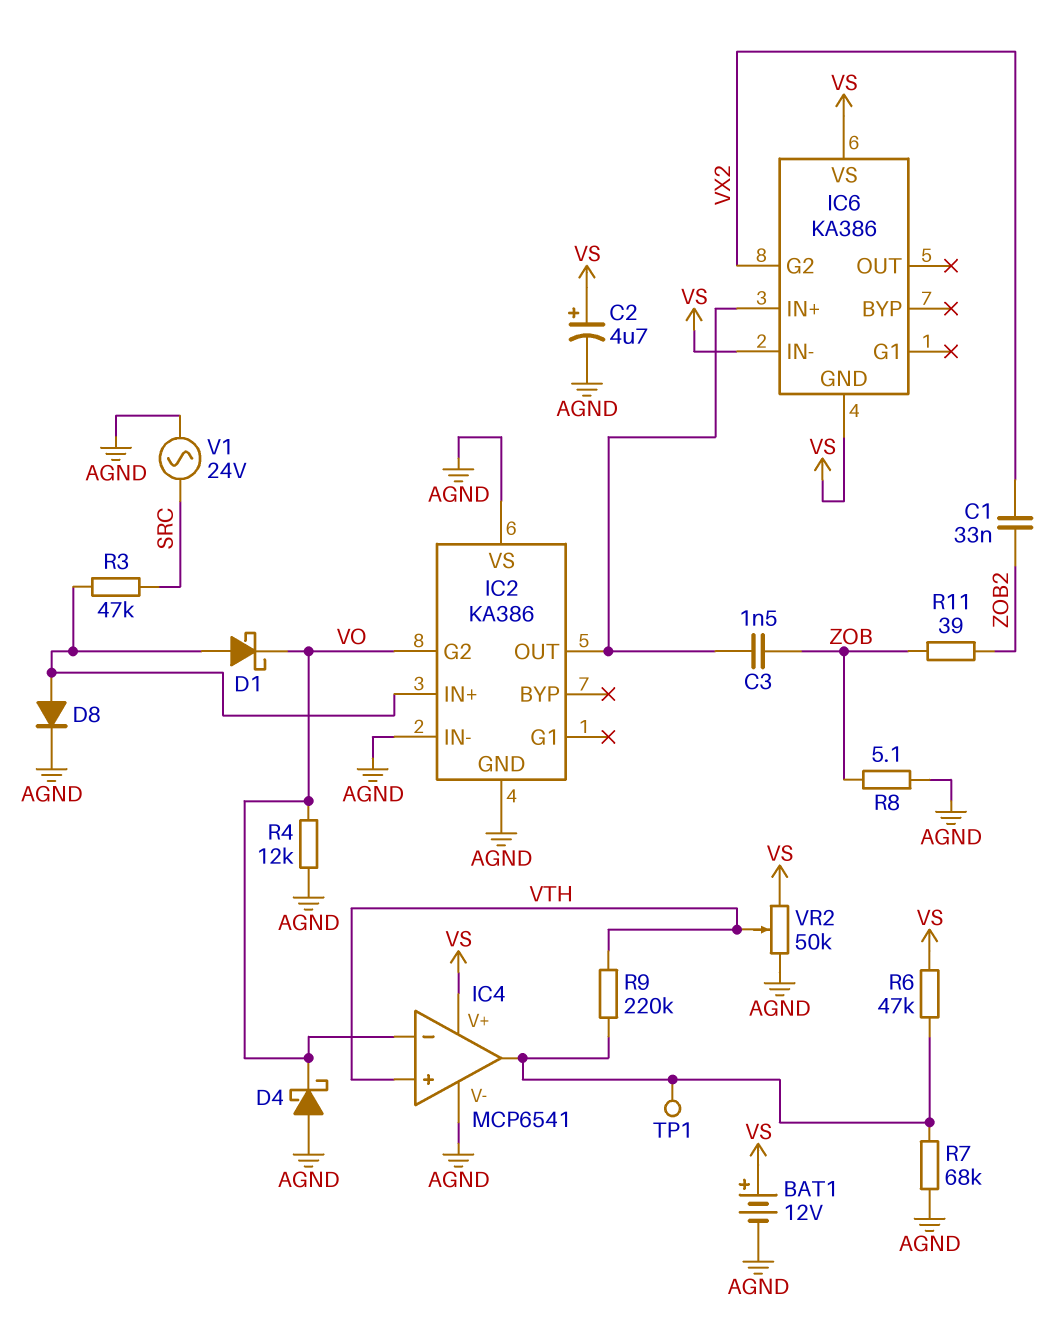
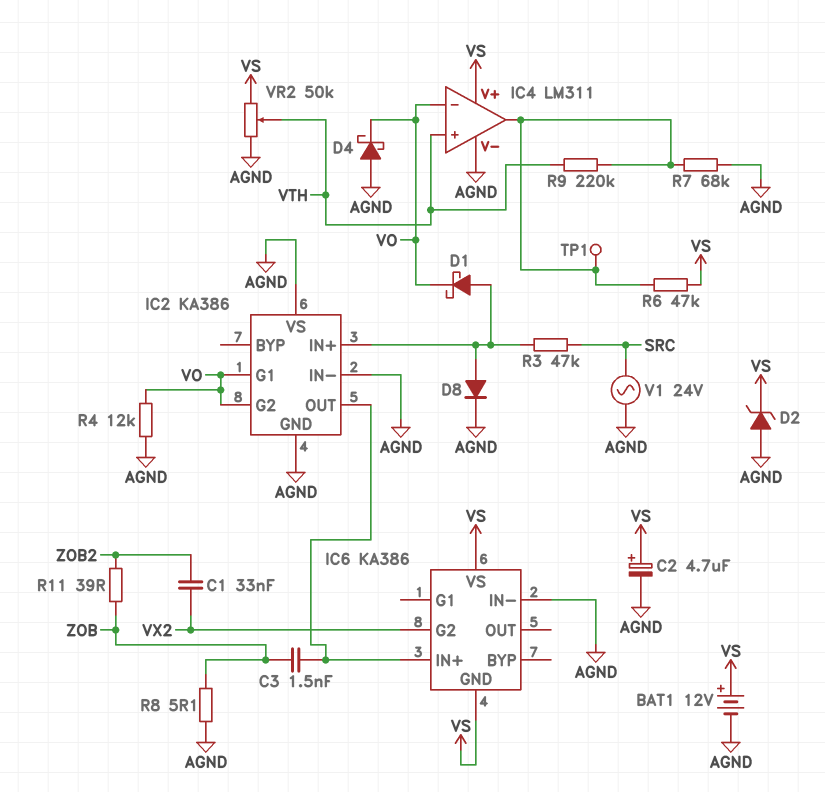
D2: none -> zener (A AGND, K VS)
IC2 pin G1: none -> VO
IC4: MCP6541 -> LM311
IC6 pin IN-: VS -> AGND

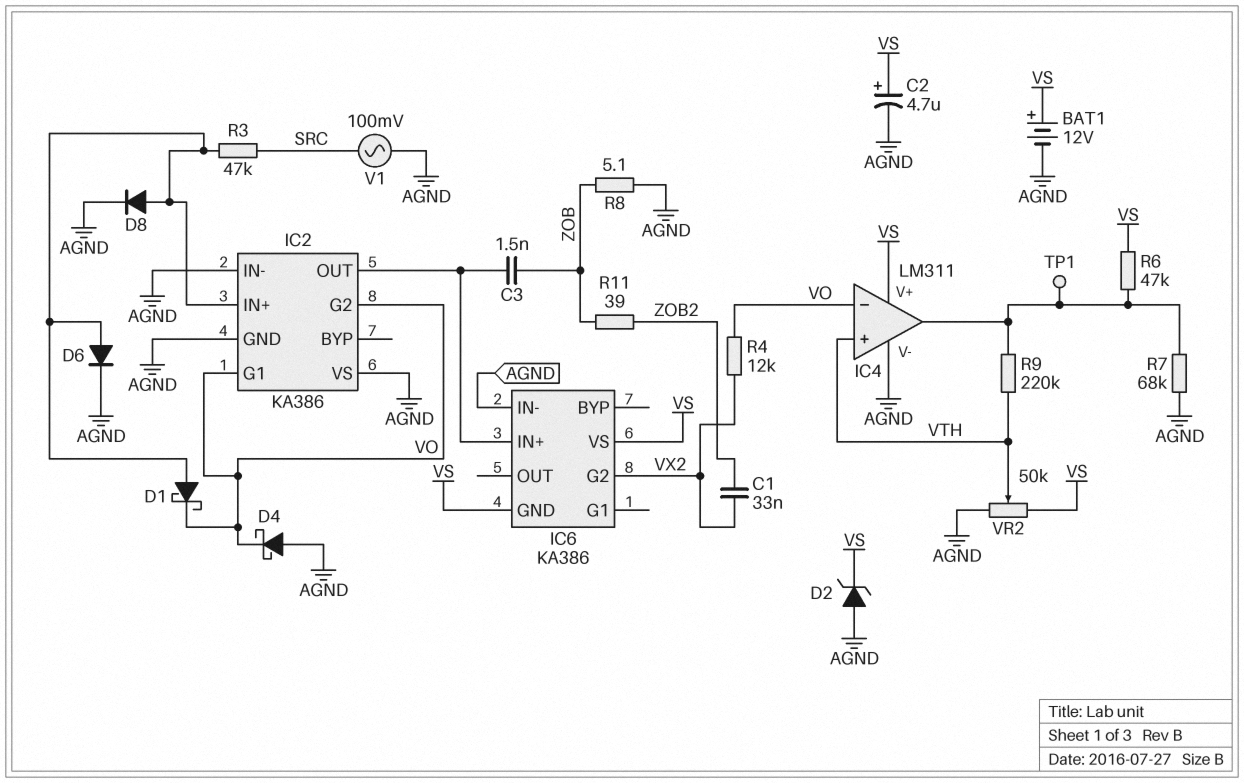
D6: none -> diode (A IC2/IN+, K AGND)
R4: 12k (AGND, VO) -> 12k (VO, VX2)
V1: AC 24V (AGND, SRC) -> AC 100mV (AGND, SRC)

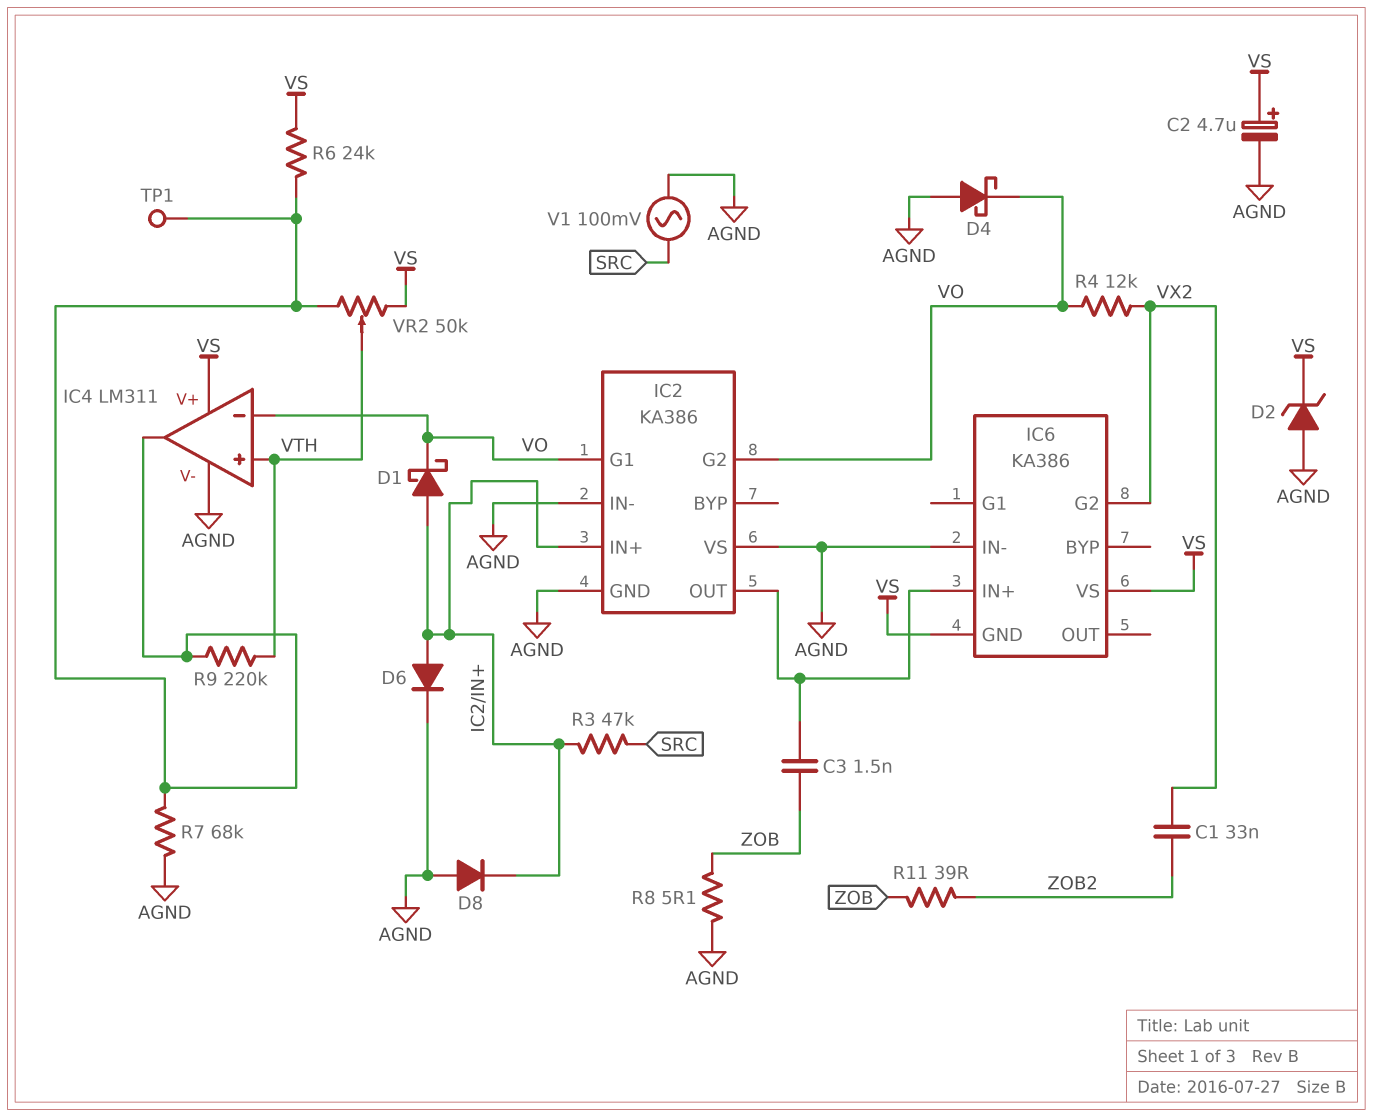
BAT1: 12V (plus VS, minus AGND) -> none
D8: diode (A IC2/IN+, K AGND) -> diode (A AGND, K IC2/IN+)
R6: 47k (IC4/out, VS) -> 24k (IC4/out, VS)
VR2: 50k (AGND, VS, wiper VTH) -> 50k (IC4/out, VS, wiper VTH)

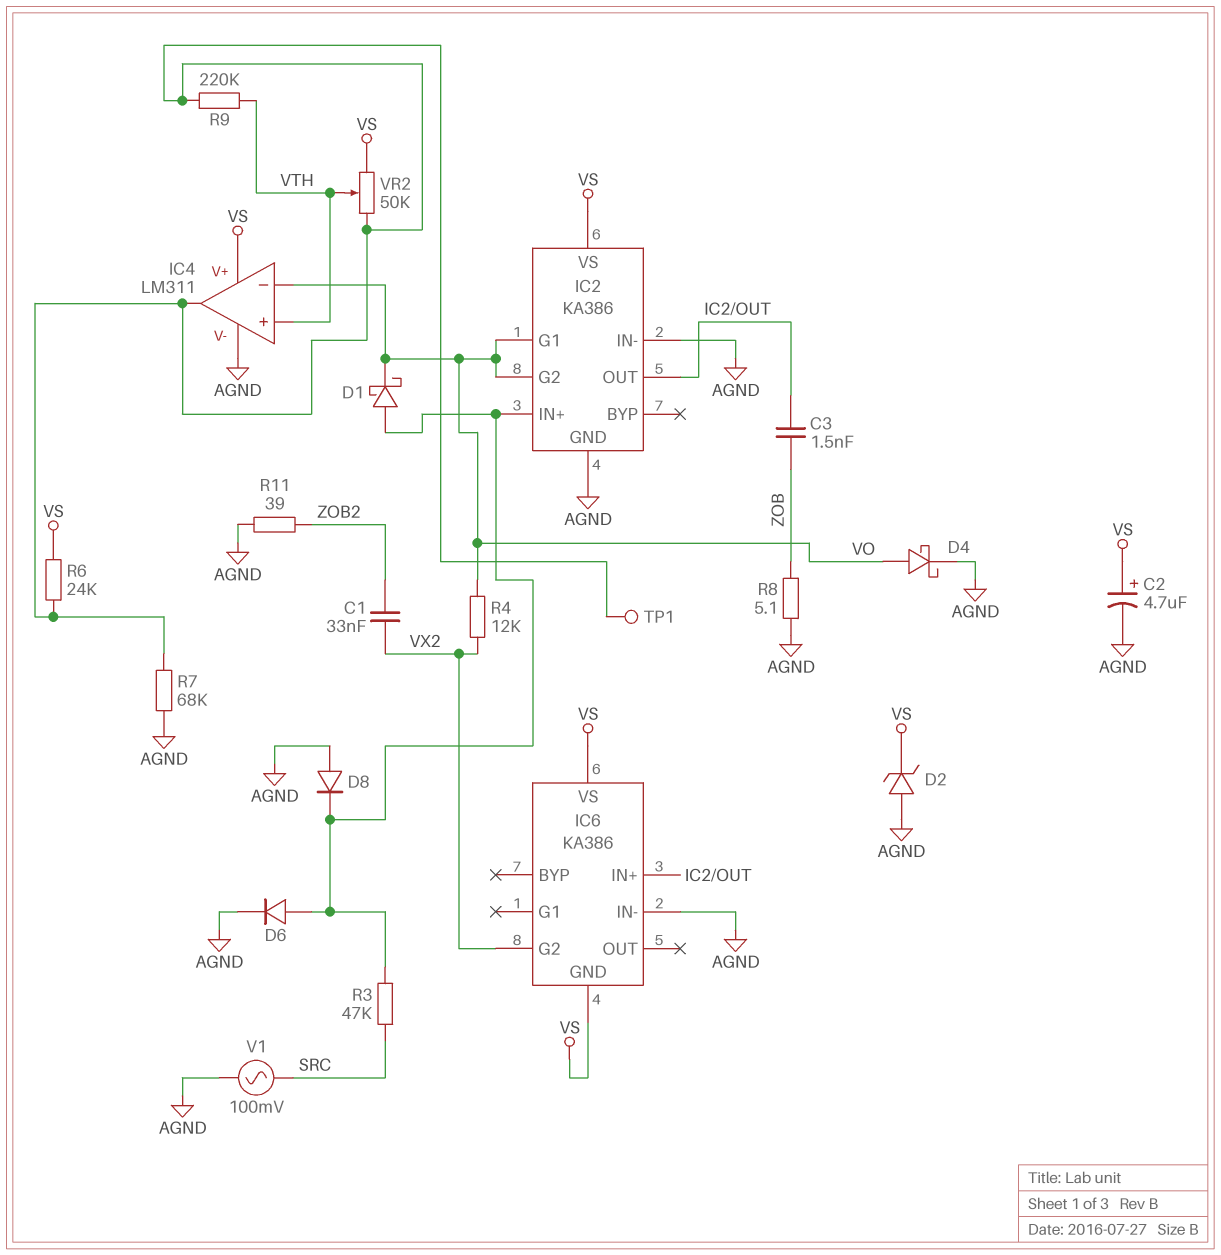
D4: schottky (A AGND, K VO) -> schottky (A VO, K AGND)
IC2 pin VS: AGND -> VS
R11: 39 (ZOB, ZOB2) -> 39 (AGND, ZOB2)

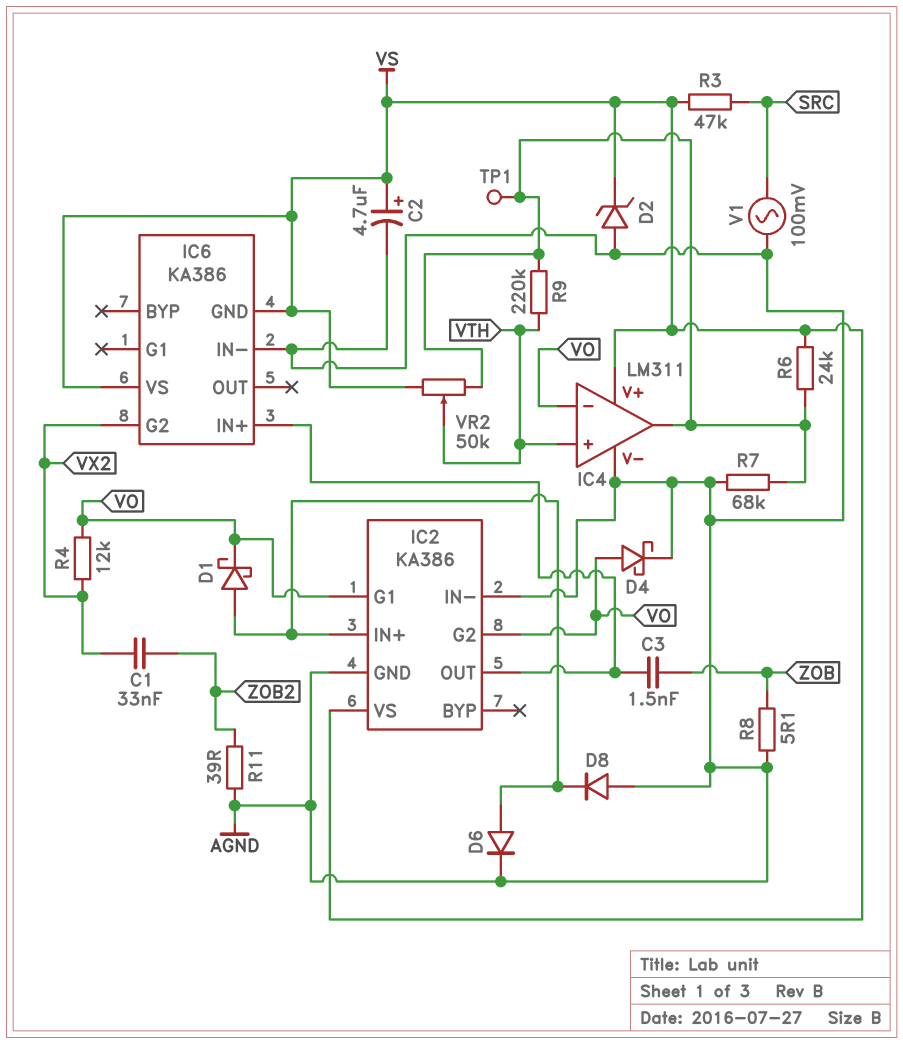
R3: 47k (IC2/IN+, SRC) -> 47k (SRC, VS)

